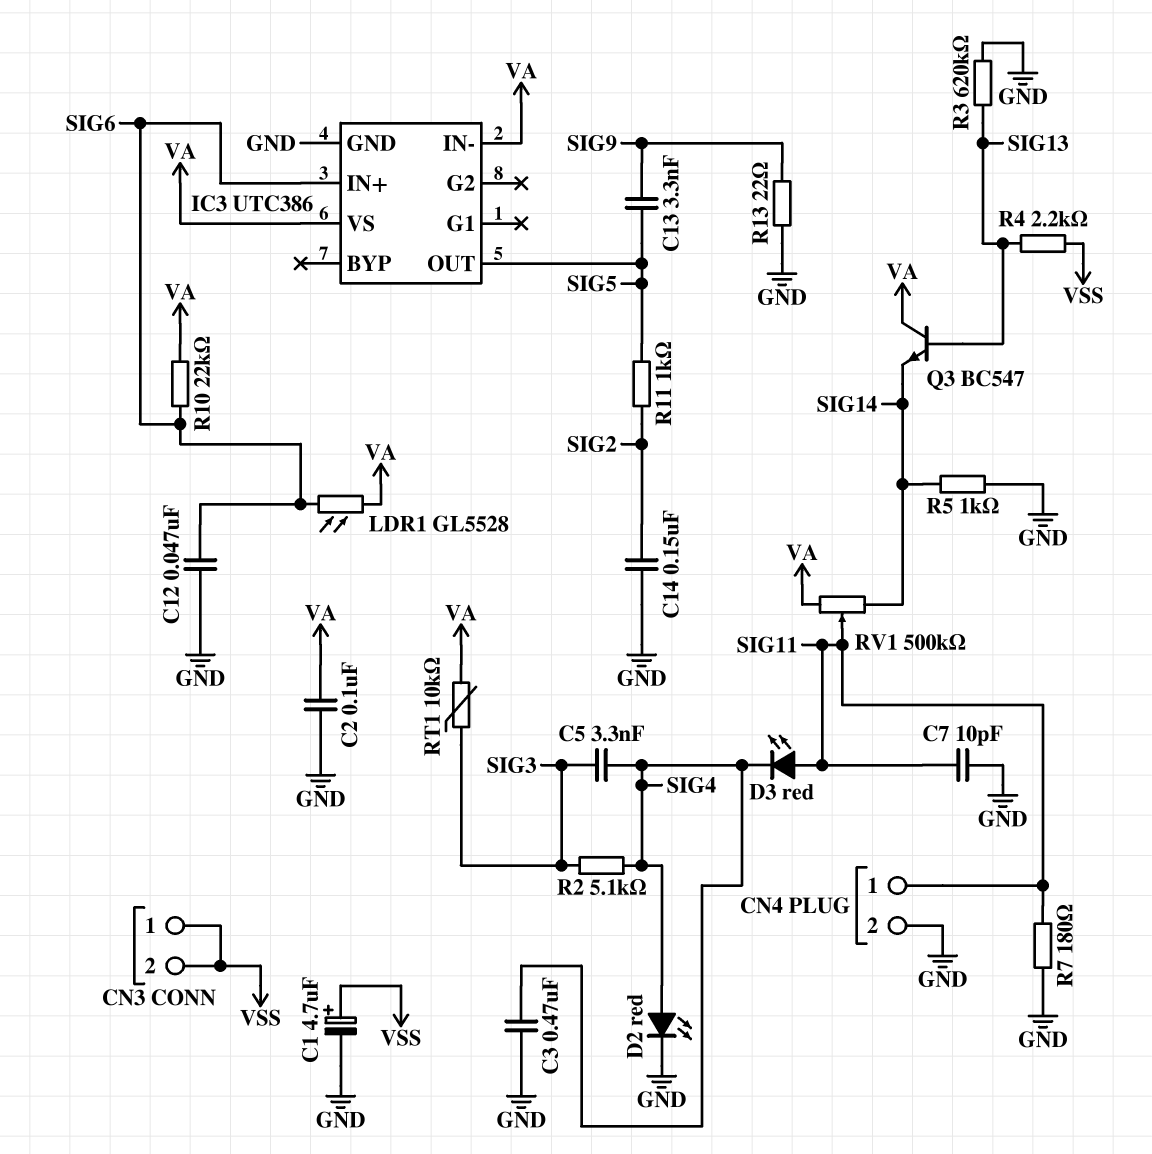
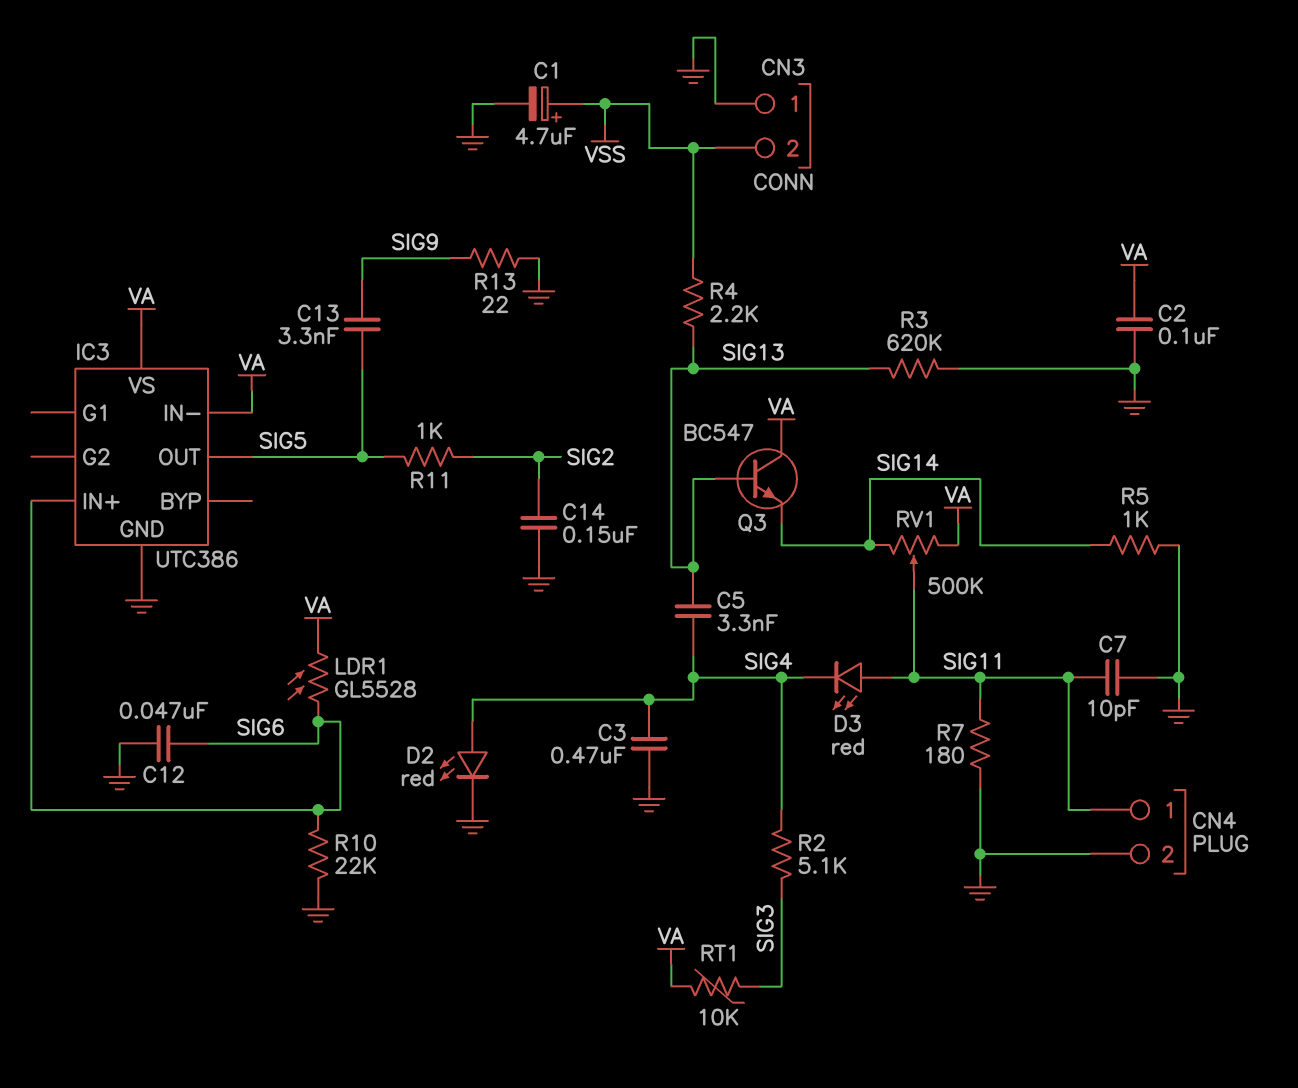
C5: 3.3nF (SIG3, SIG4) -> 3.3nF (SIG4, SIG13)
CN3 pin 1: VSS -> GND
R10: 22k (SIG6, VA) -> 22k (GND, SIG6)

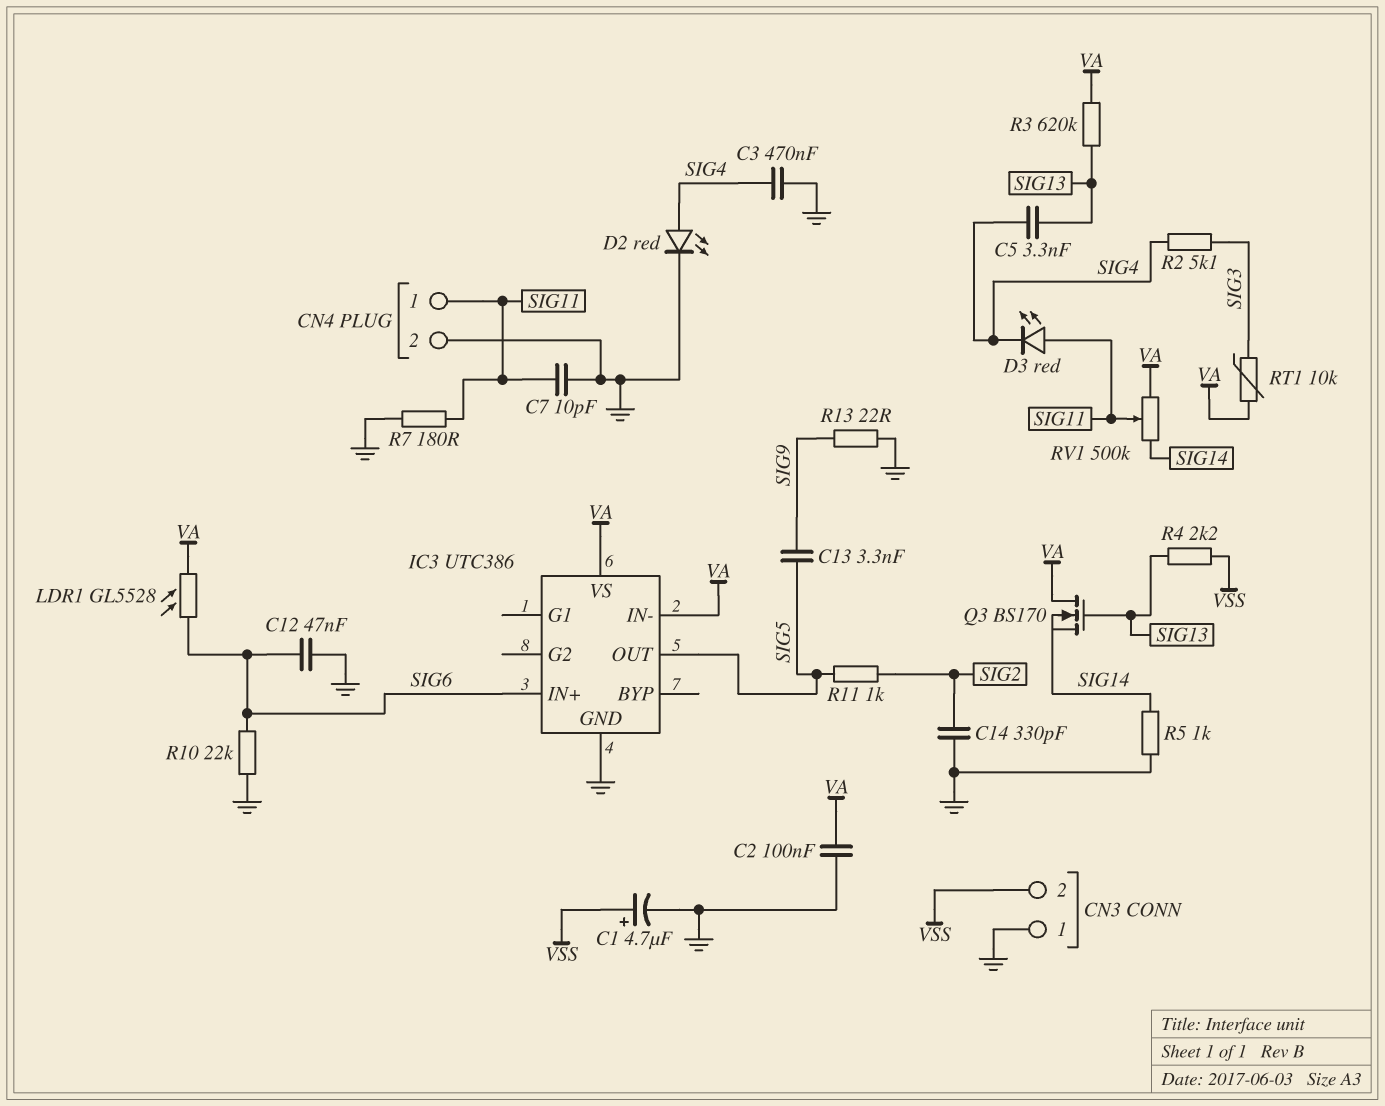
C14: 150nF (GND, SIG2) -> 330pF (GND, SIG2)
Q3: NPN BC547 (B SIG13, C VA, E SIG14) -> NMOS BS170 (G SIG13, D VA, S SIG14)
R3: 620k (GND, SIG13) -> 620k (SIG13, VA)

